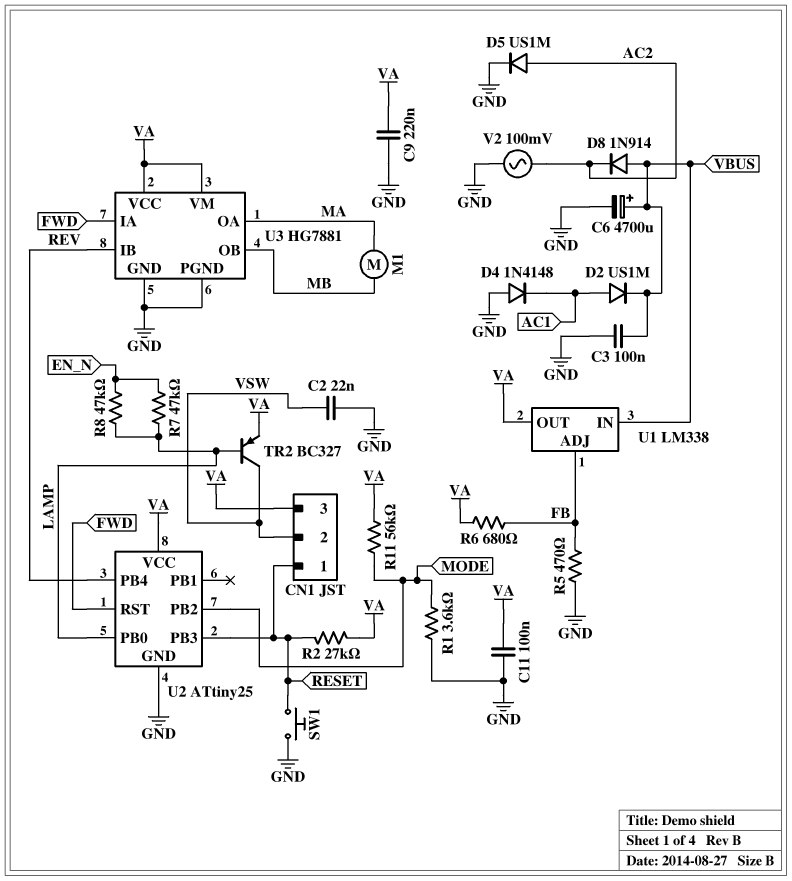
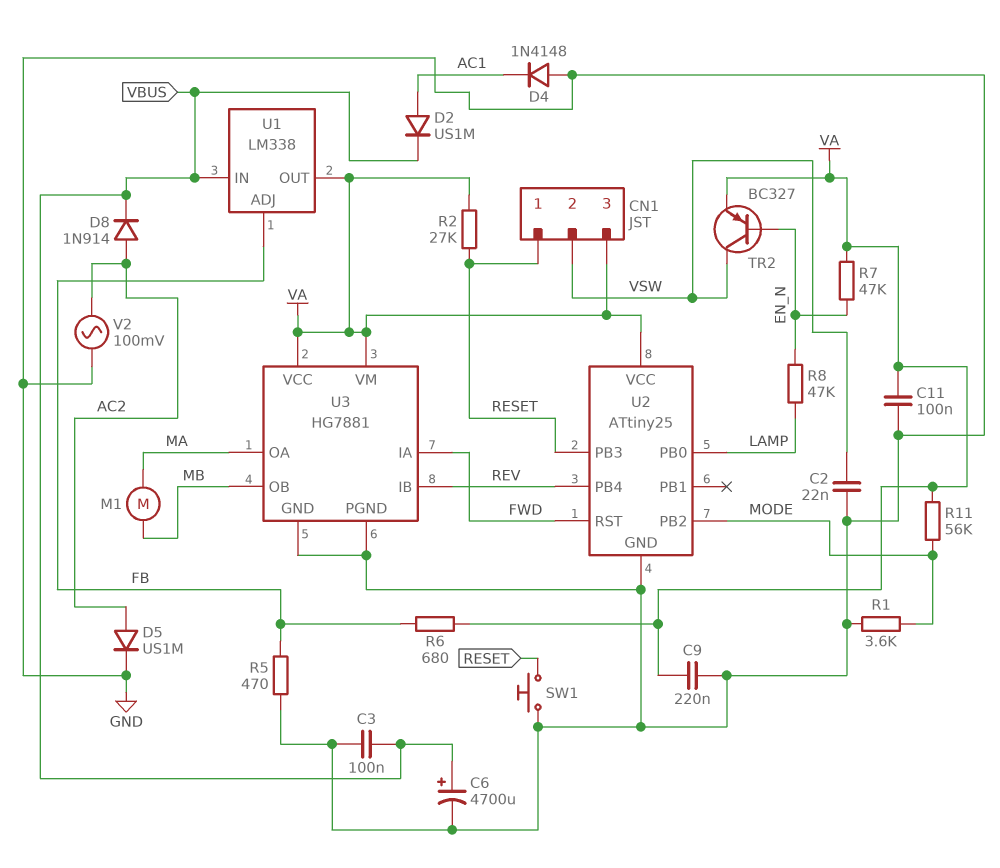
D8: diode 1N914 (A VBUS, K AC2) -> diode 1N914 (A AC2, K VBUS)
R7: 47k (EN_N, LAMP) -> 47k (EN_N, VA)
TR2: PNP BC327 (B LAMP, C VSW, E VA) -> PNP BC327 (B EN_N, C VSW, E VA)

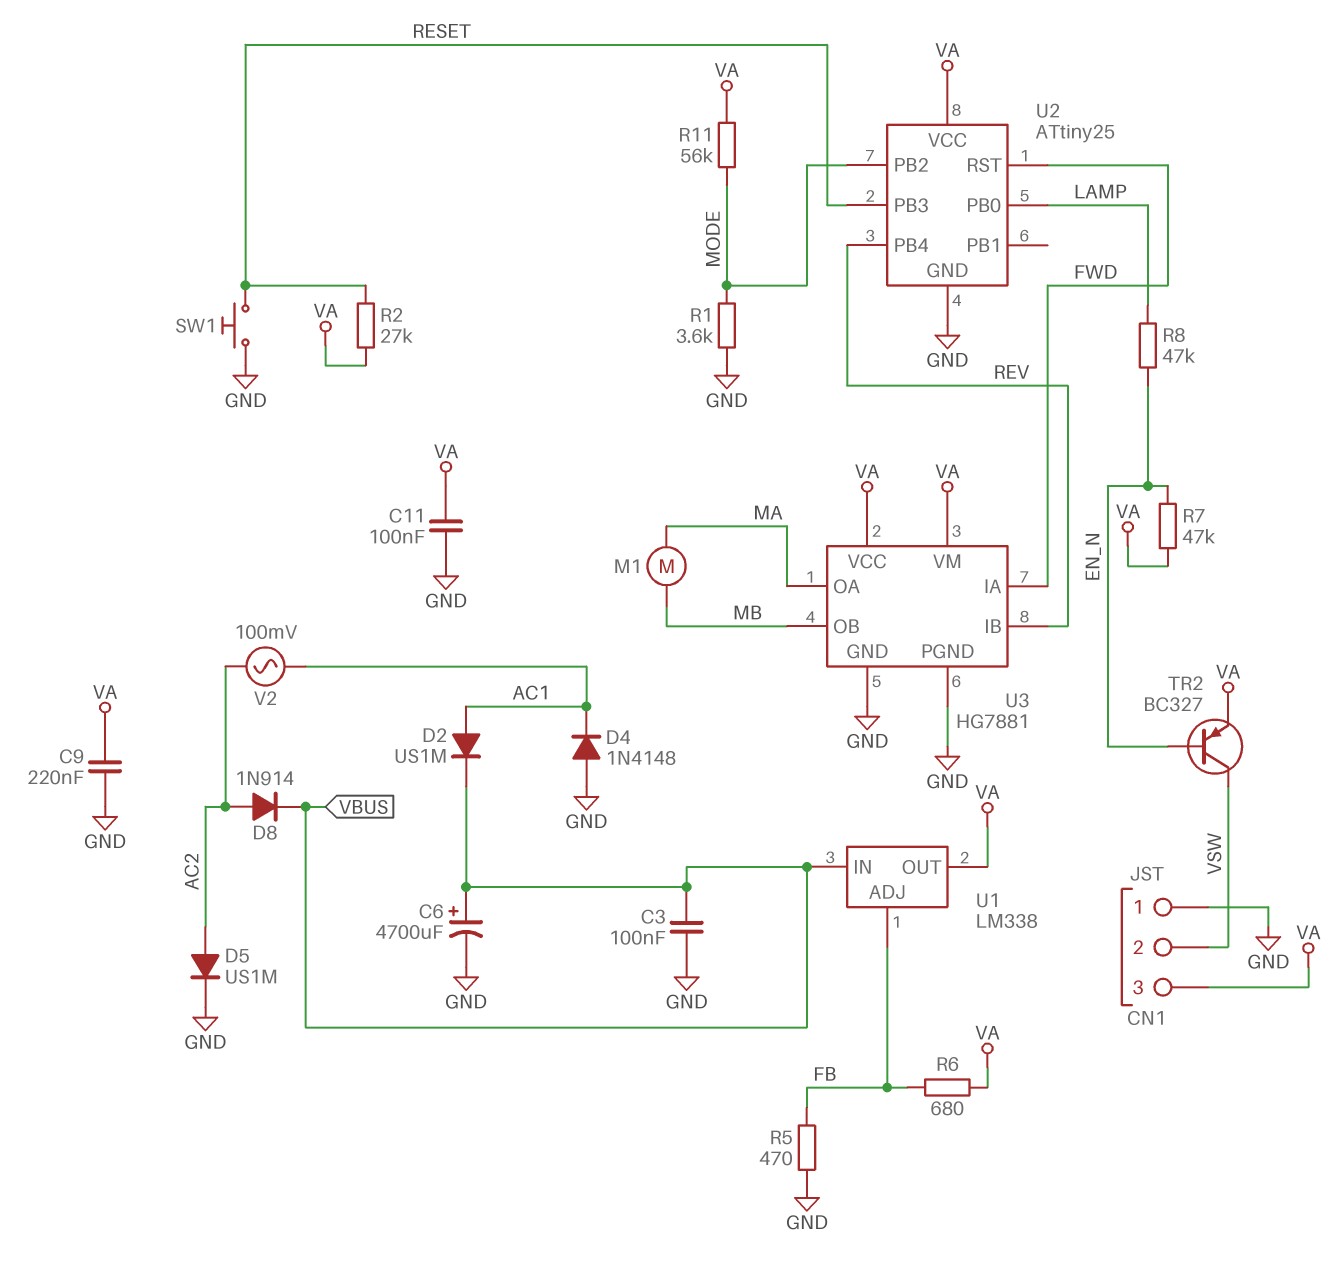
C2: 22nF (GND, VSW) -> none
CN1 pin 1: RESET -> GND
V2: AC 100mV (AC2, GND) -> AC 100mV (AC1, AC2)

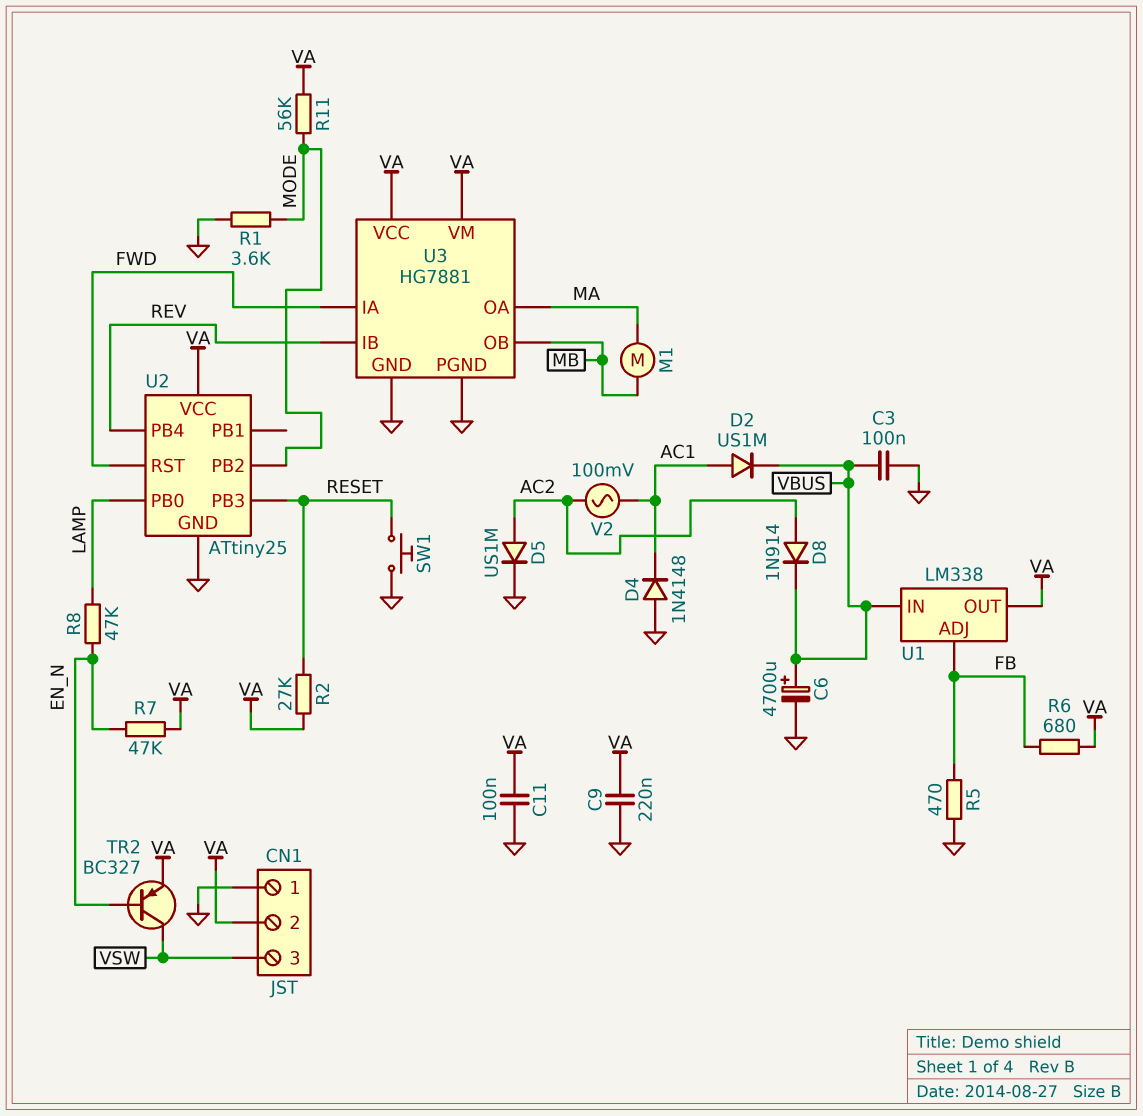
CN1 pin 2: VSW -> VA
CN1 pin 3: VA -> VSW

